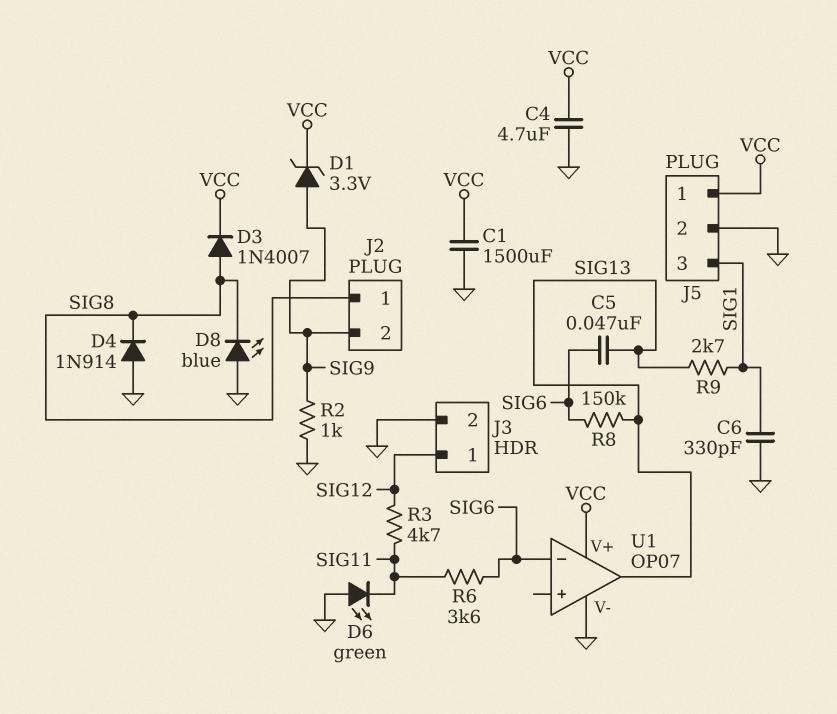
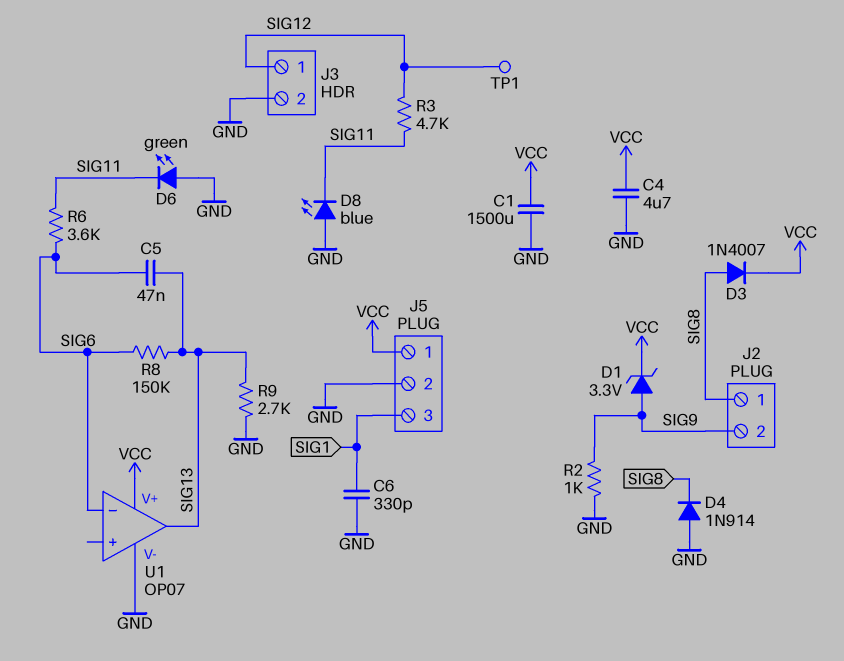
D8: LED blue (A GND, K SIG8) -> LED blue (A GND, K SIG11)
R9: 2.7k (SIG1, SIG13) -> 2.7k (GND, SIG13)
TP1: none -> test point (SIG12)

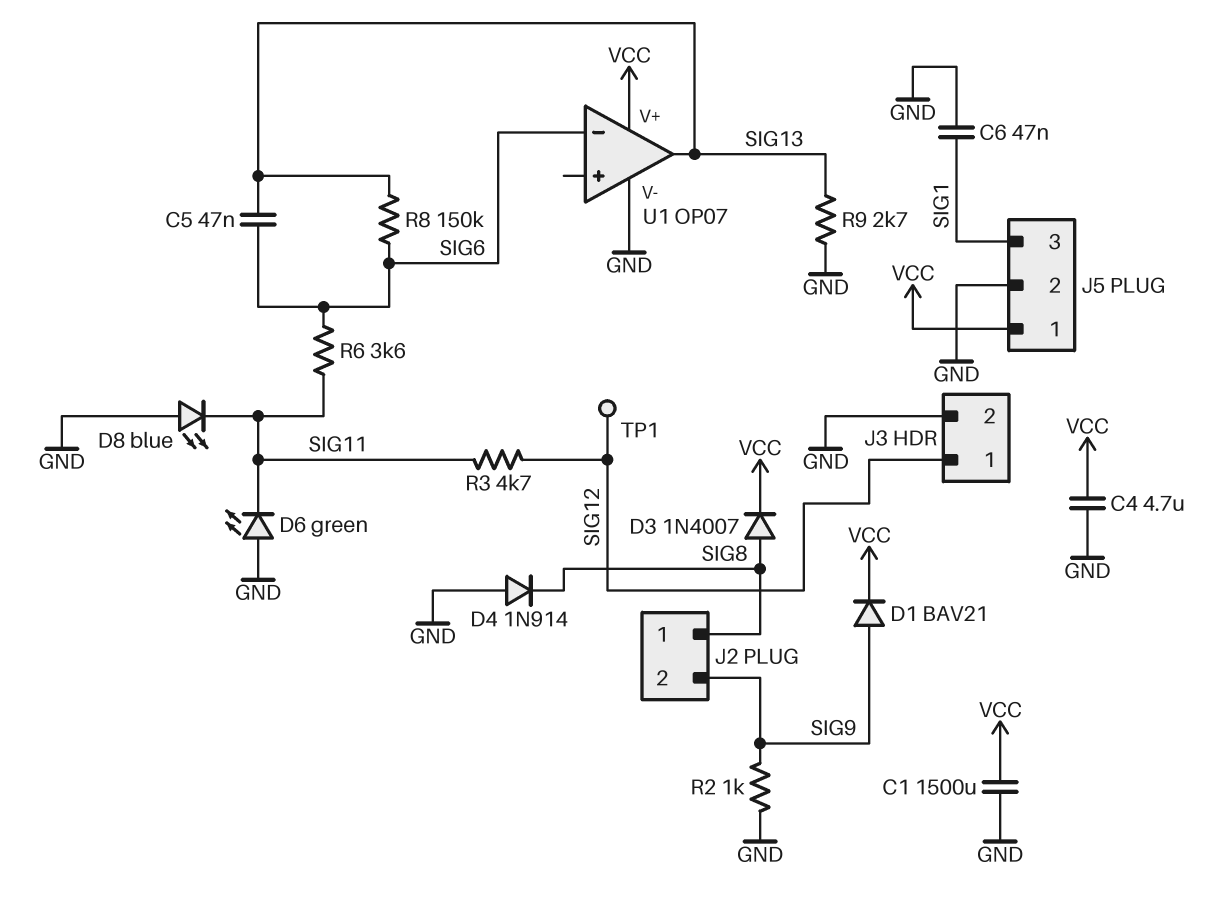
C6: 330pF (GND, SIG1) -> 47nF (GND, SIG1)
D1: zener 3.3V (A SIG9, K VCC) -> diode BAV21 (A SIG9, K VCC)

